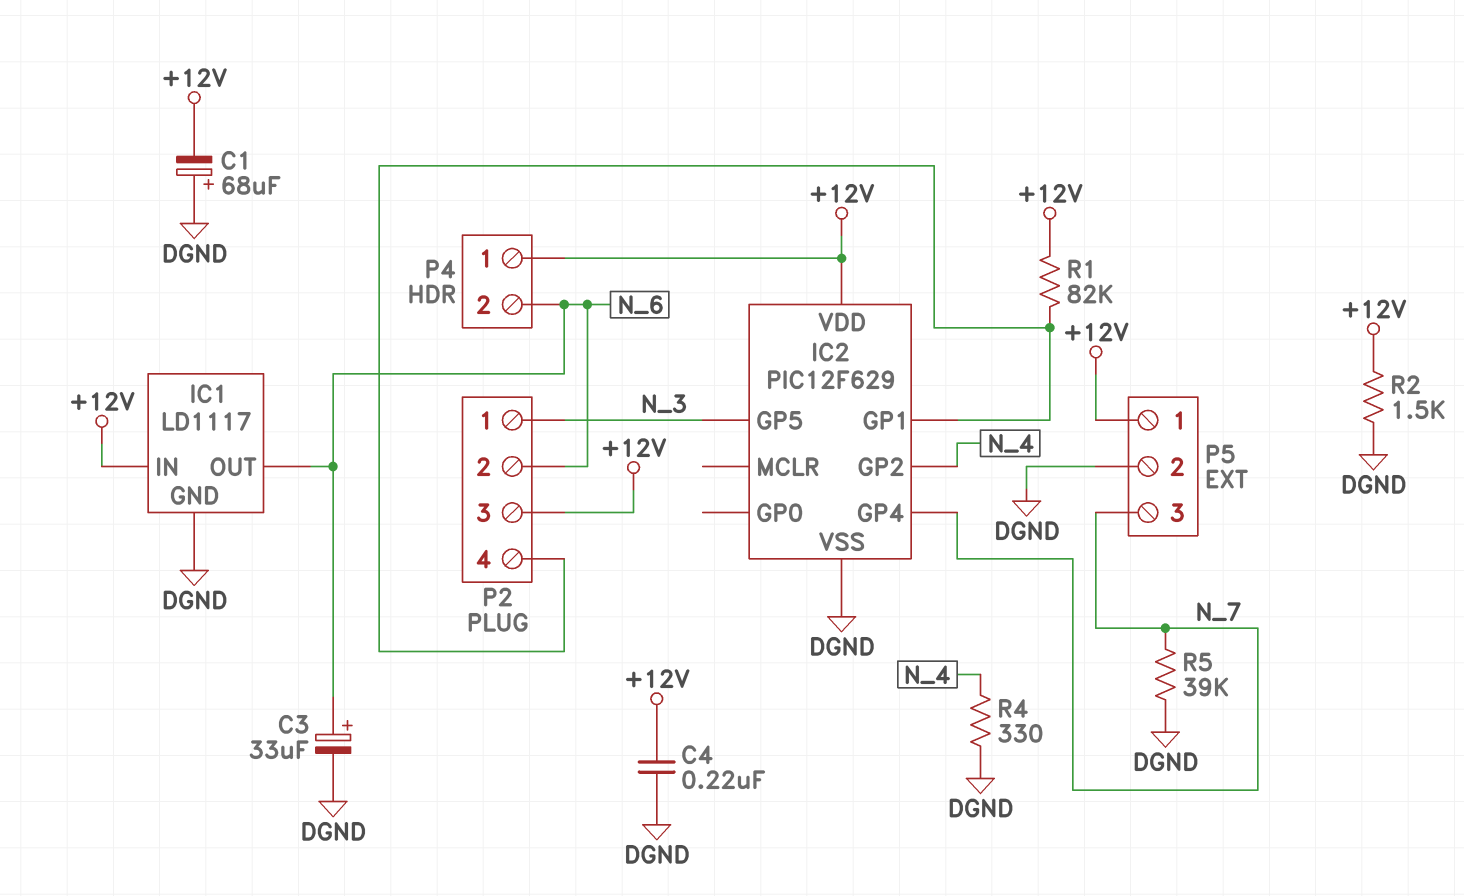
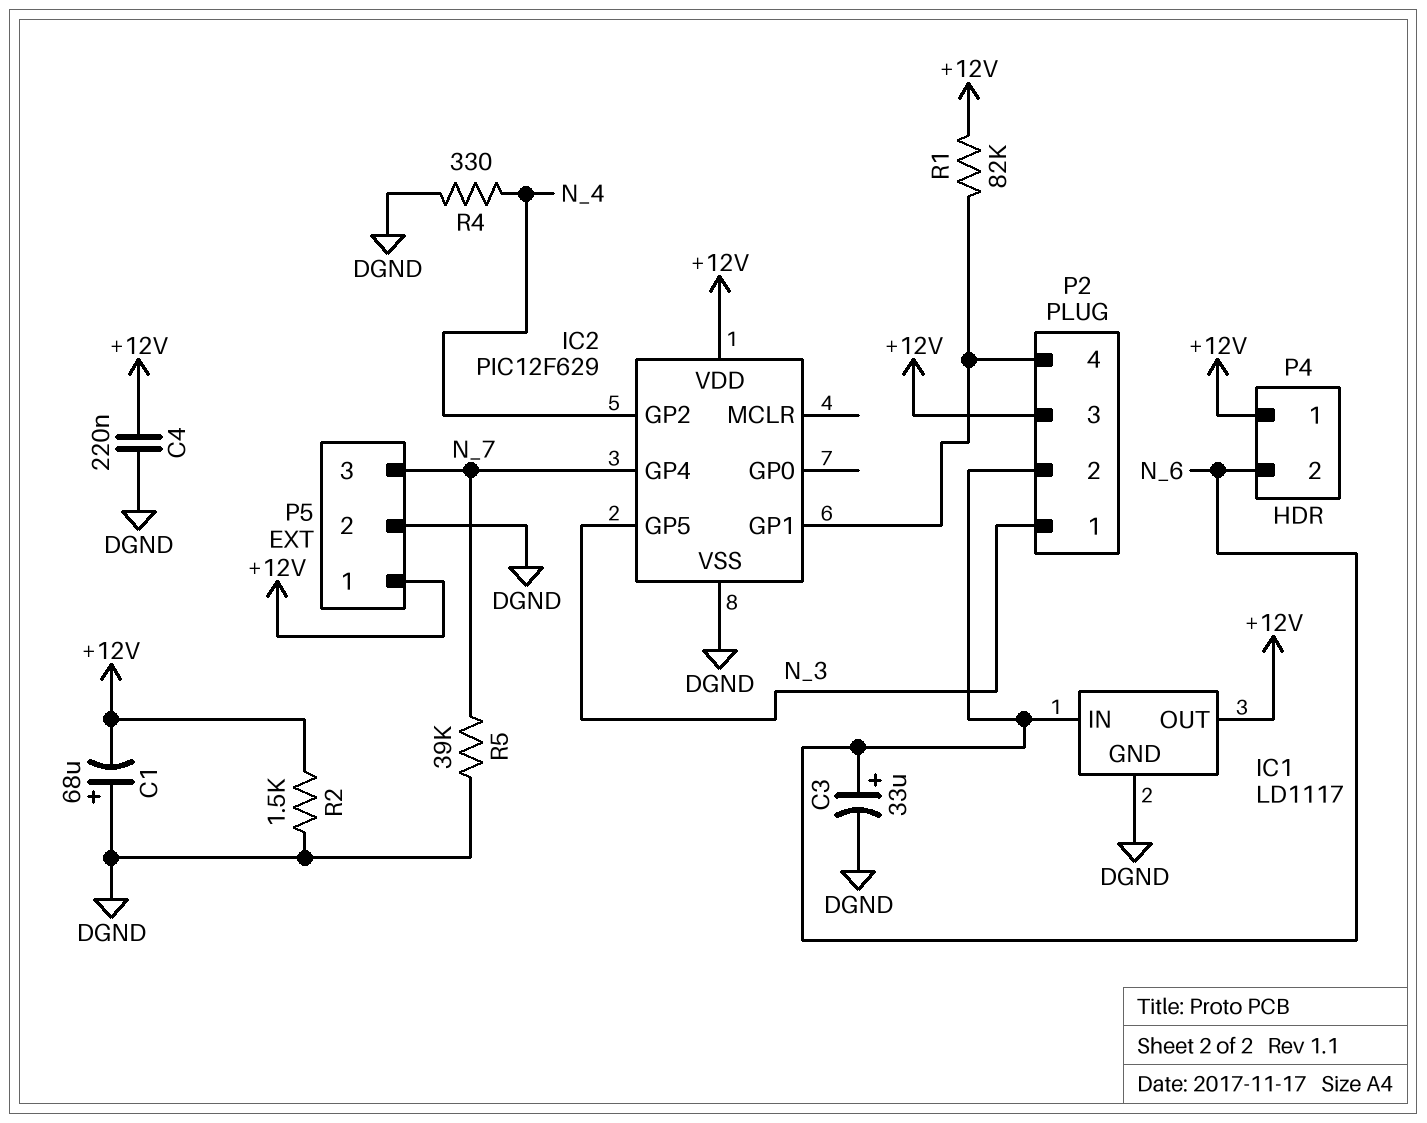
IC1 pin IN: +12V -> N_6
IC1 pin OUT: N_6 -> +12V

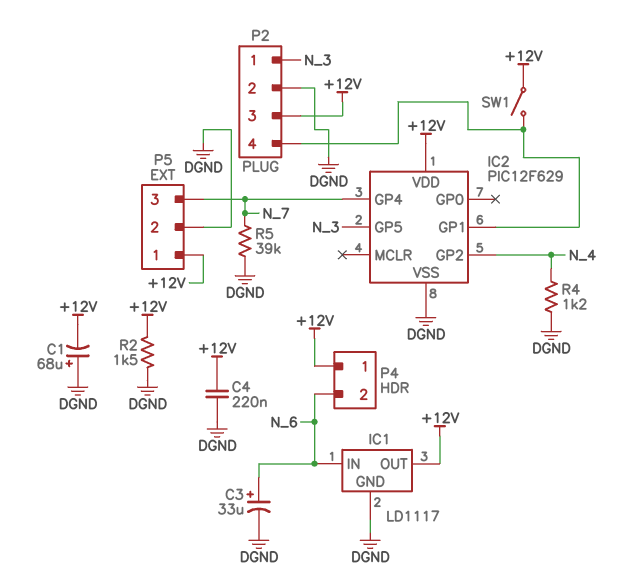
P2 pin 2: N_6 -> DGND
R1: 82k (+12V, IC2/GP1) -> none
R4: 330 (DGND, N_4) -> 1.2k (DGND, N_4)
SW1: none -> switch (+12V, IC2/GP1)

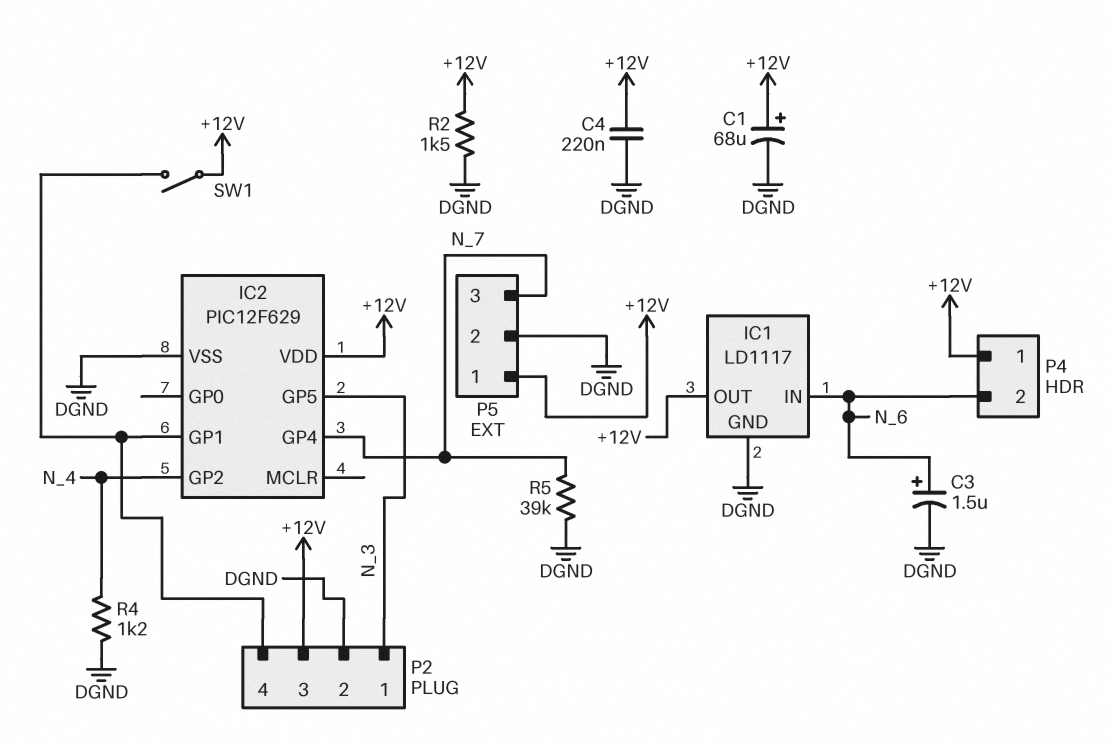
C1: 68uF (plus DGND, minus +12V) -> 68uF (plus +12V, minus DGND)
C3: 33uF (plus N_6, minus DGND) -> 1.5uF (plus N_6, minus DGND)

